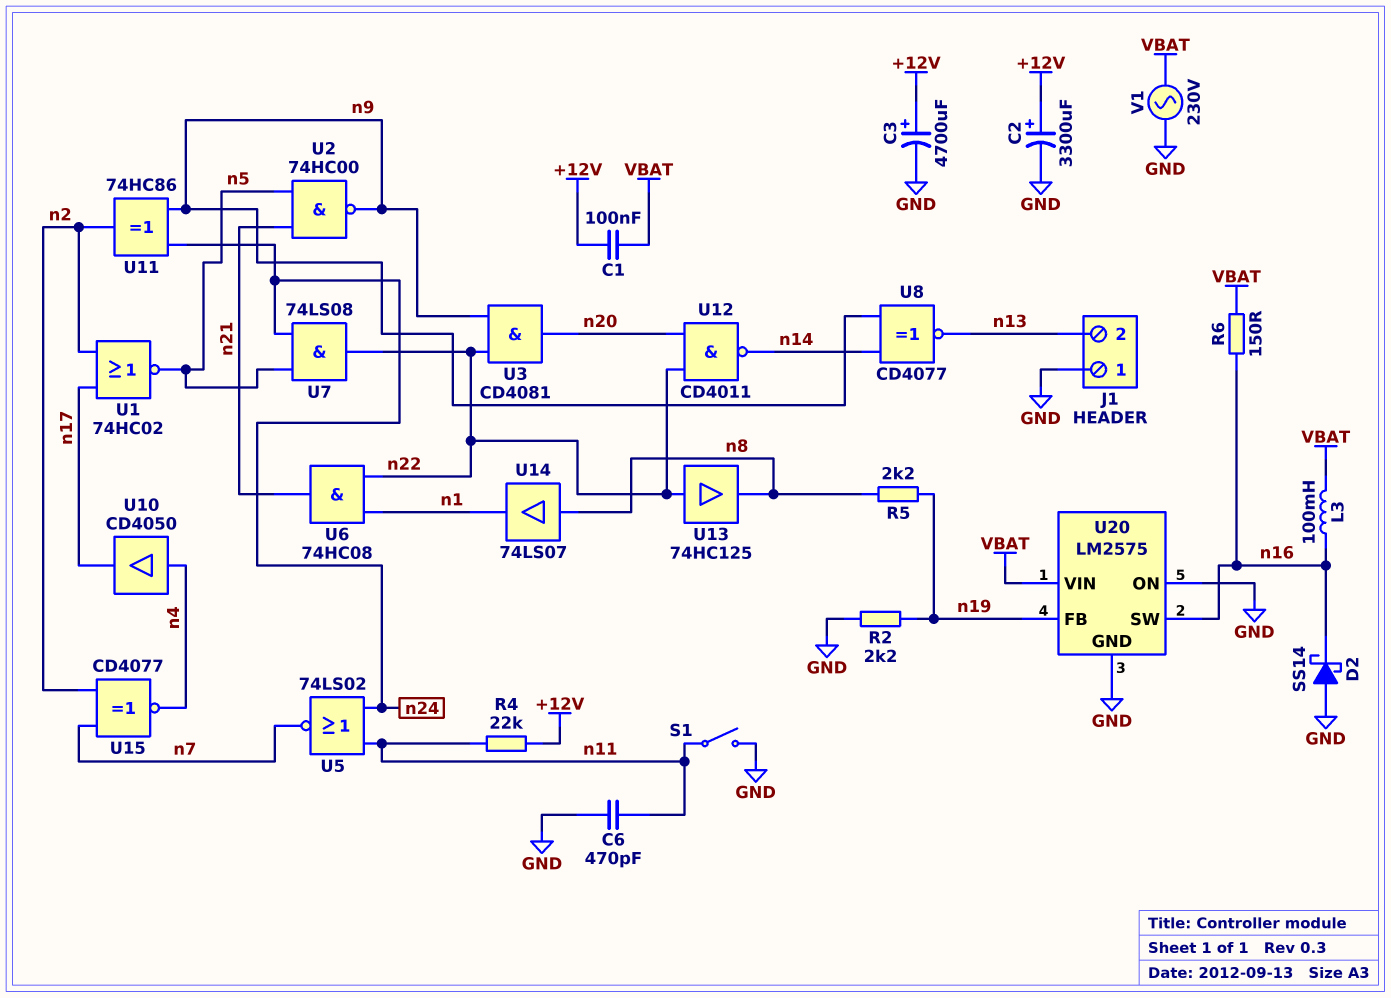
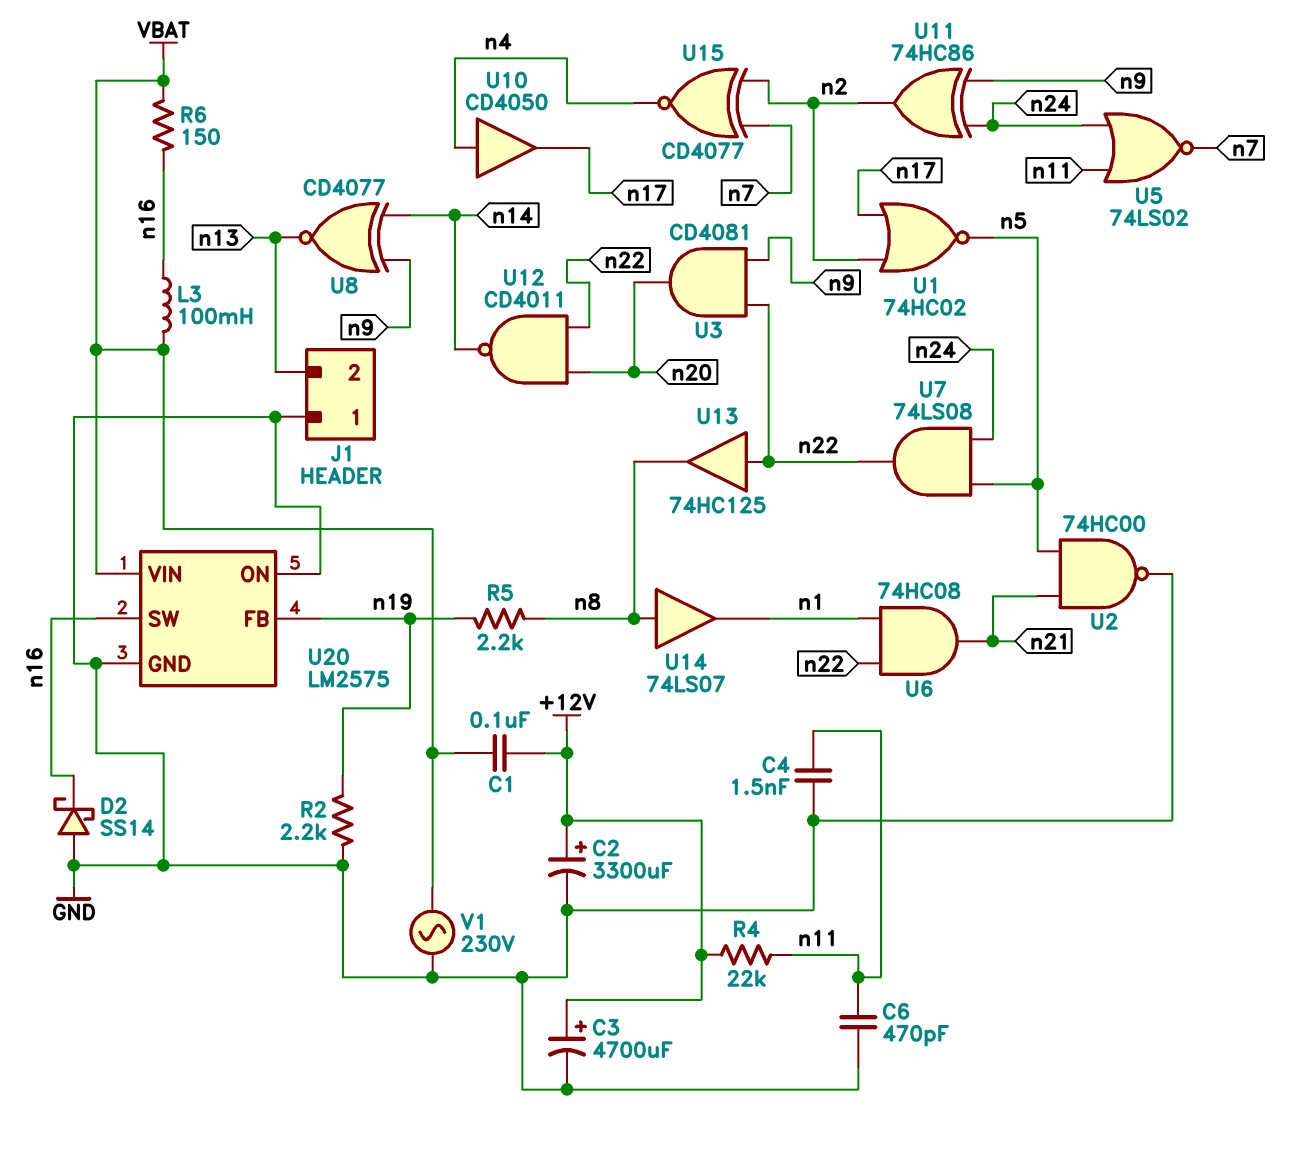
C4: none -> 1.5nF (GND, n11)
S1: switch (GND, n11) -> none
U2: NAND 74HC00 (in n5, in n21, out n9) -> NAND 74HC00 (in n5, in n21, out GND)

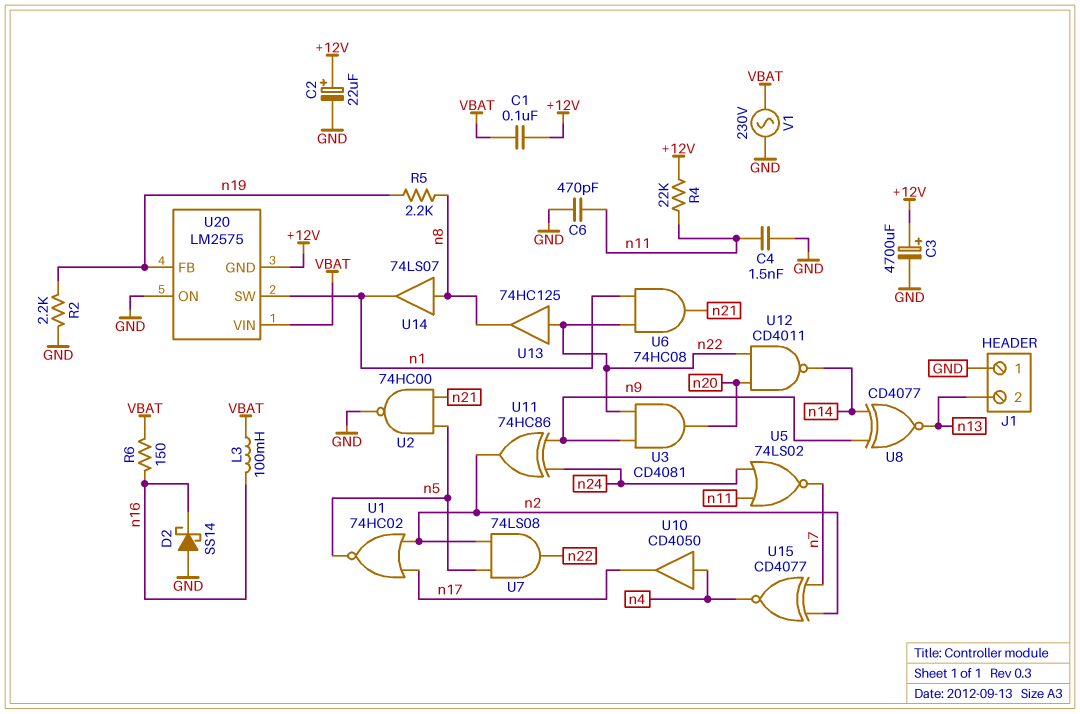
C2: 3300uF (plus +12V, minus GND) -> 22uF (plus +12V, minus GND)
U7: AND 74LS08 (in n5, in n24, out n22) -> AND 74LS08 (in n2, in n5, out n22)
U20 pin GND: GND -> +12V
U20 pin SW: n16 -> n1

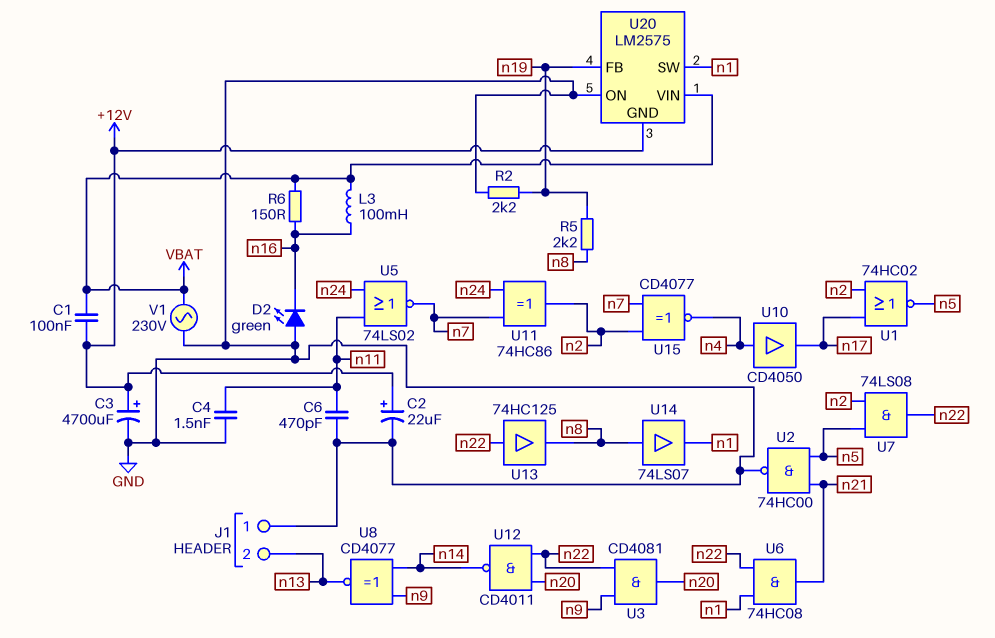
D2: schottky SS14 (A GND, K n16) -> LED green (A GND, K n16)
R4: 22k (+12V, n11) -> none
U11: XOR 74HC86 (in n9, in n24, out n2) -> XOR 74HC86 (in n7, in n24, out n2)

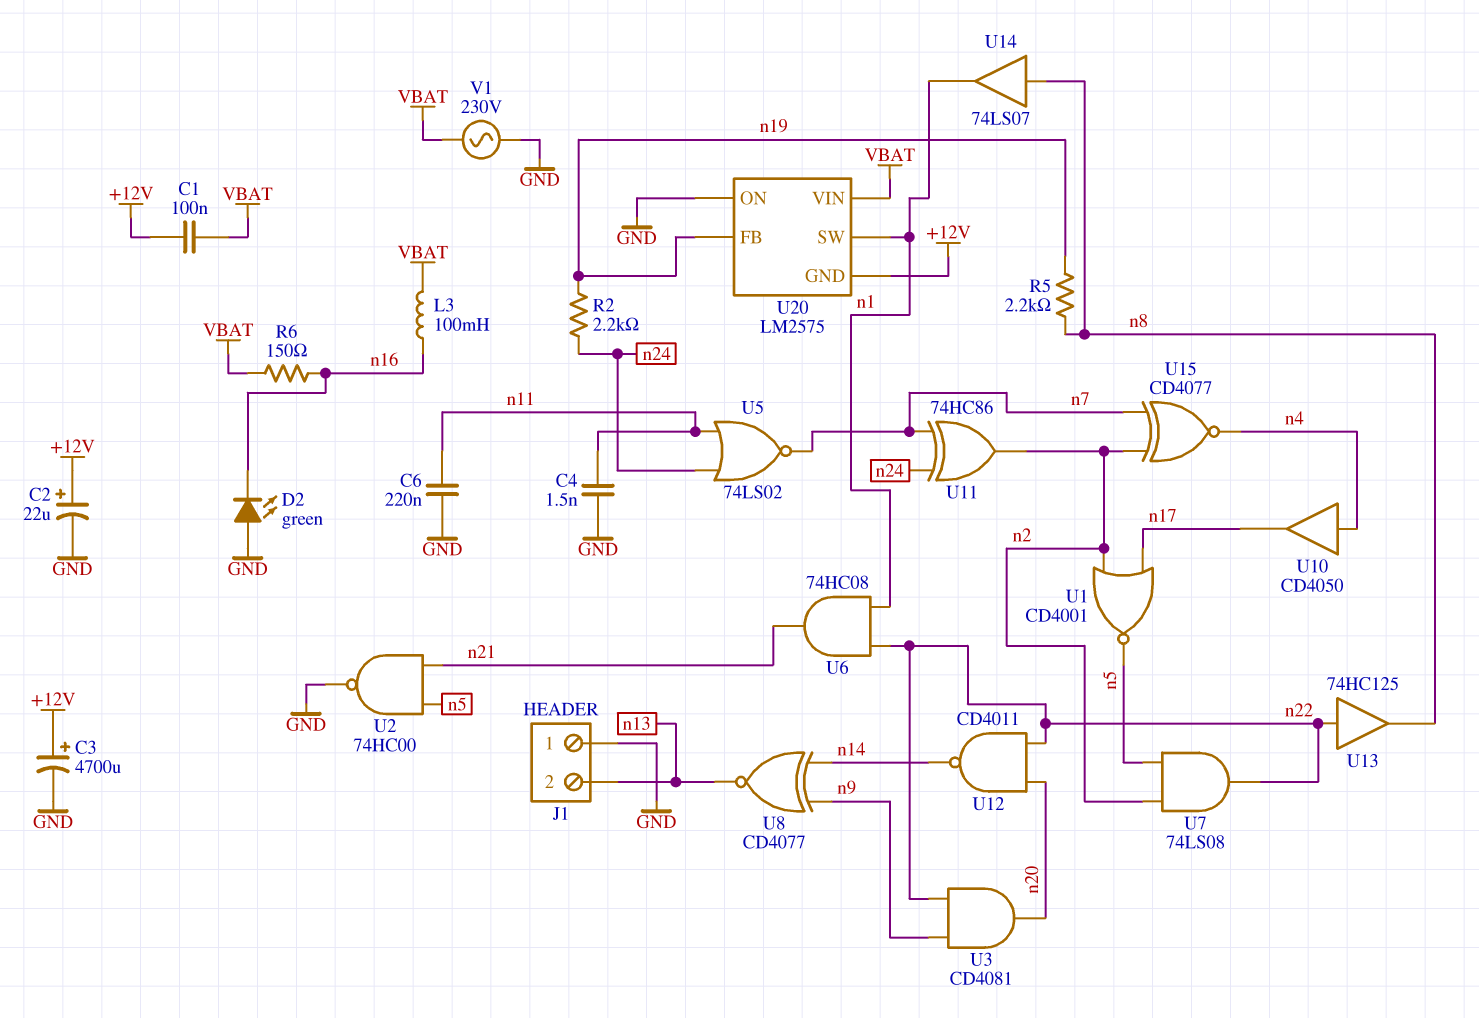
C6: 470pF (GND, n11) -> 220nF (GND, n11)
R2: 2.2k (GND, n19) -> 2.2k (n19, n24)
U1: NOR 74HC02 (in n2, in n17, out n5) -> NOR CD4001 (in n2, in n17, out n5)

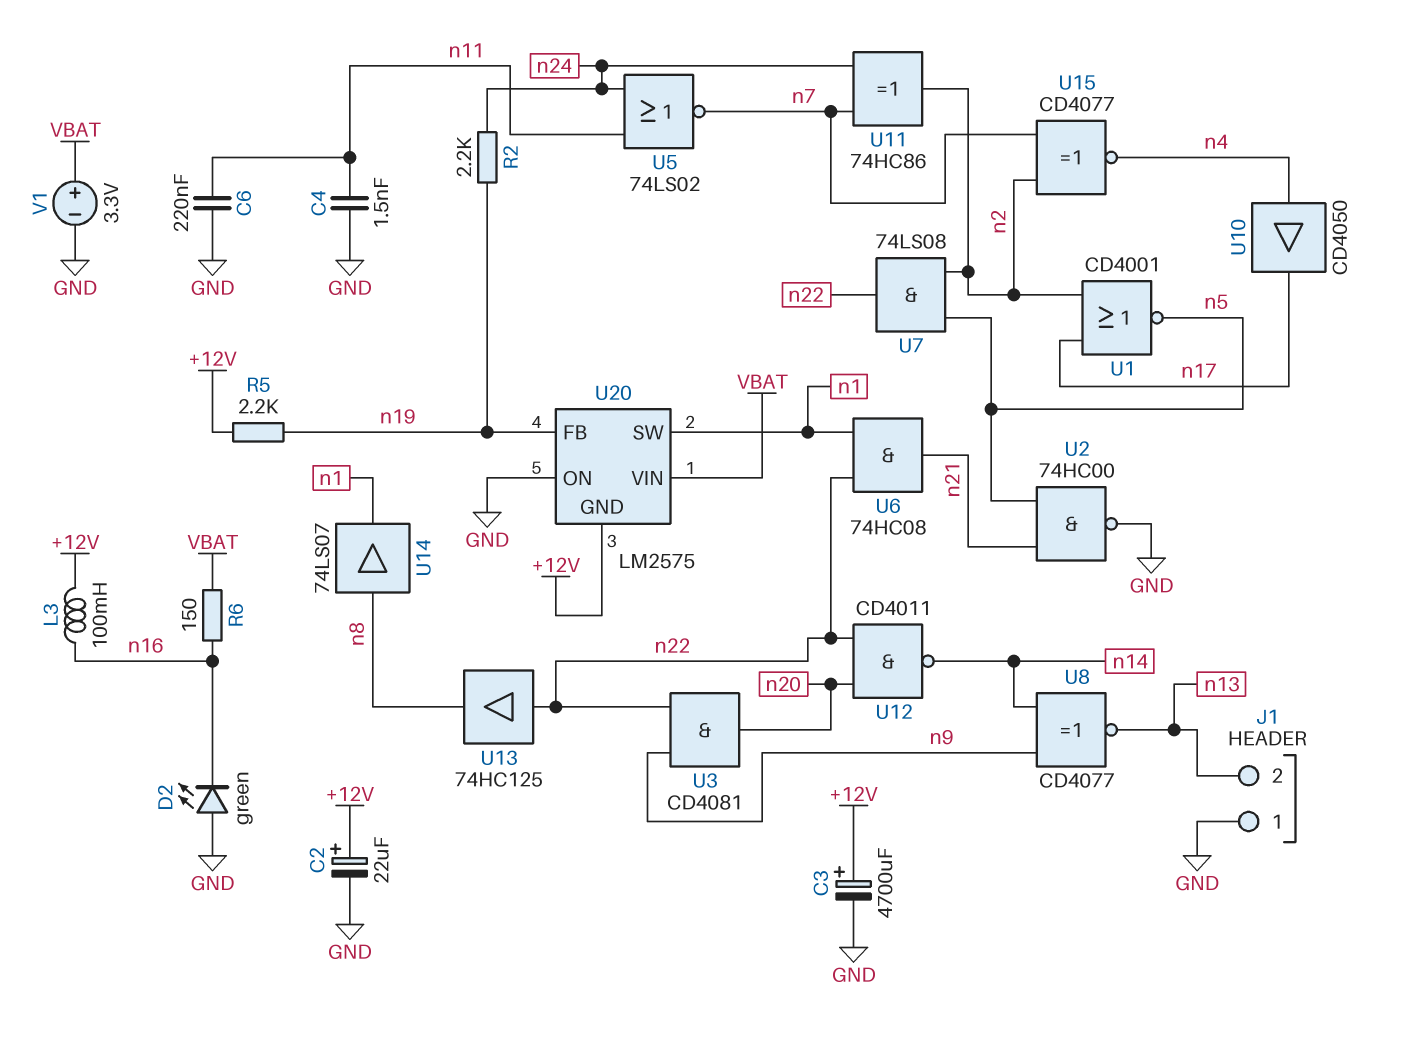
C1: 100nF (+12V, VBAT) -> none
L3: 100mH (VBAT, n16) -> 100mH (+12V, n16)
R5: 2.2k (n8, n19) -> 2.2k (+12V, n19)
V1: AC 230V (GND, VBAT) -> 3.3V (plus VBAT, minus GND)

